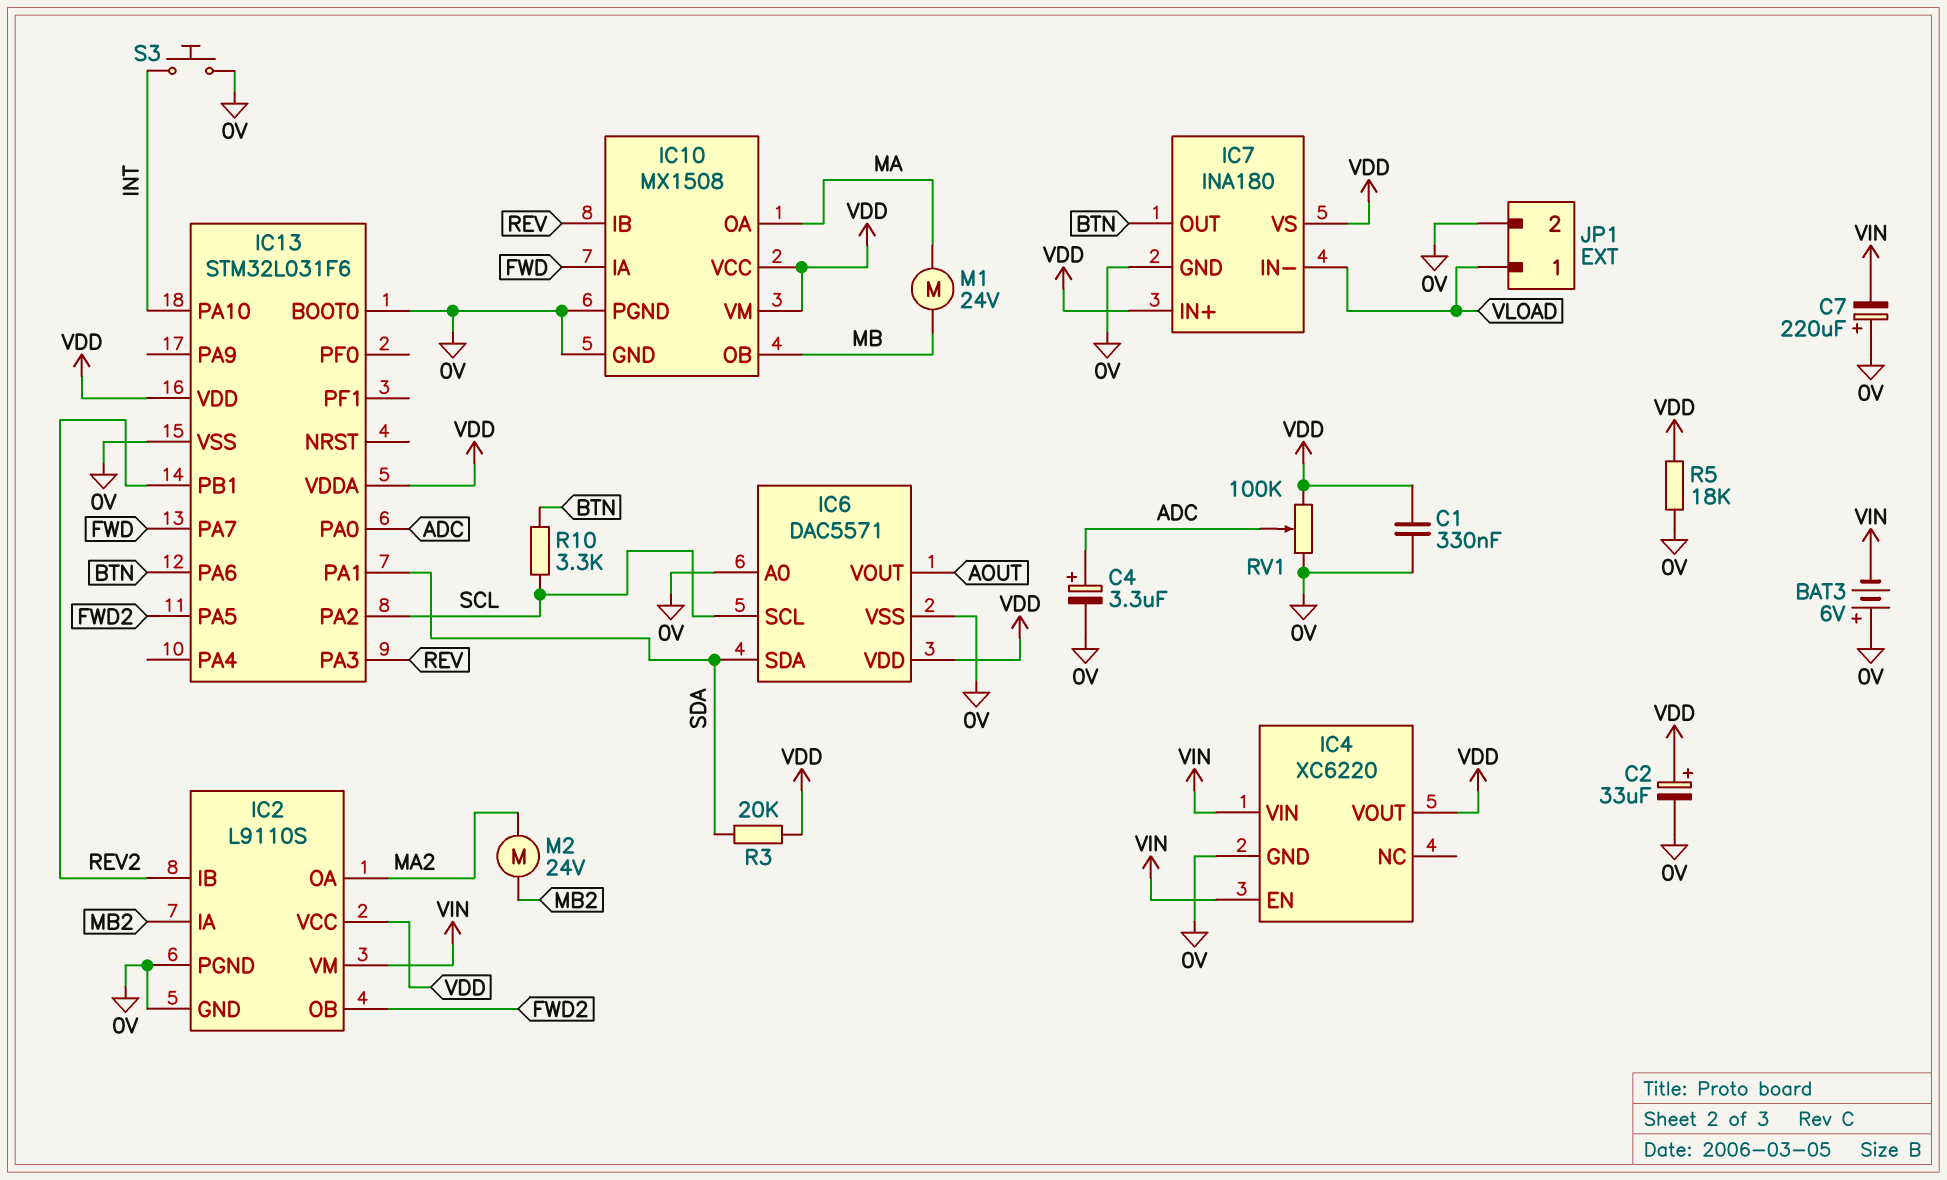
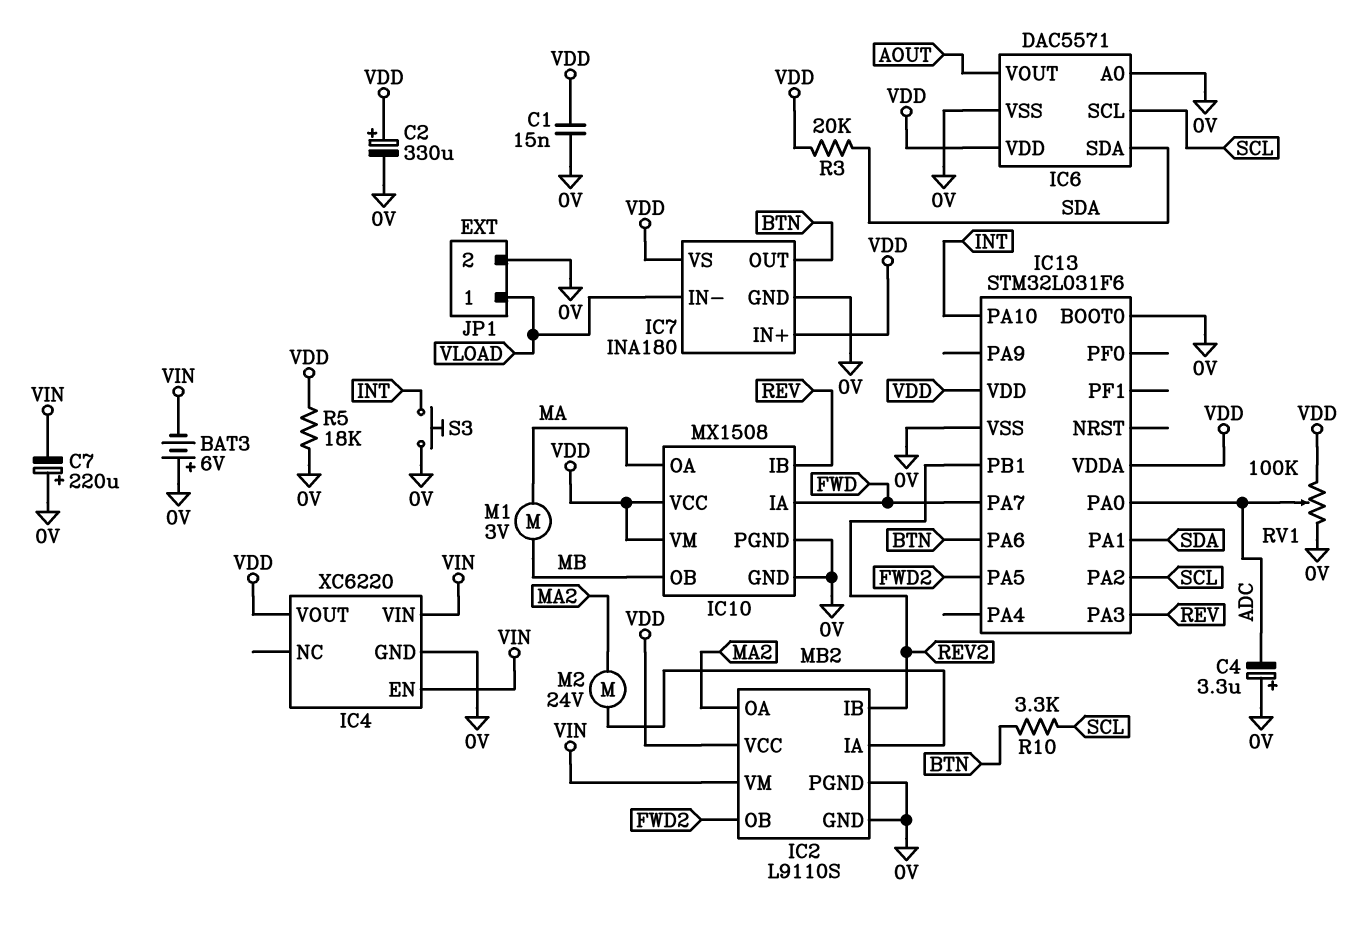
C1: 330nF (0V, VDD) -> 15nF (0V, VDD)
C2: 33uF (plus VDD, minus 0V) -> 330uF (plus VDD, minus 0V)
C4: 3.3uF (plus ADC, minus 0V) -> 3.3uF (plus 0V, minus ADC)
M1: motor 24V (MA, MB) -> motor 3V (MA, MB)

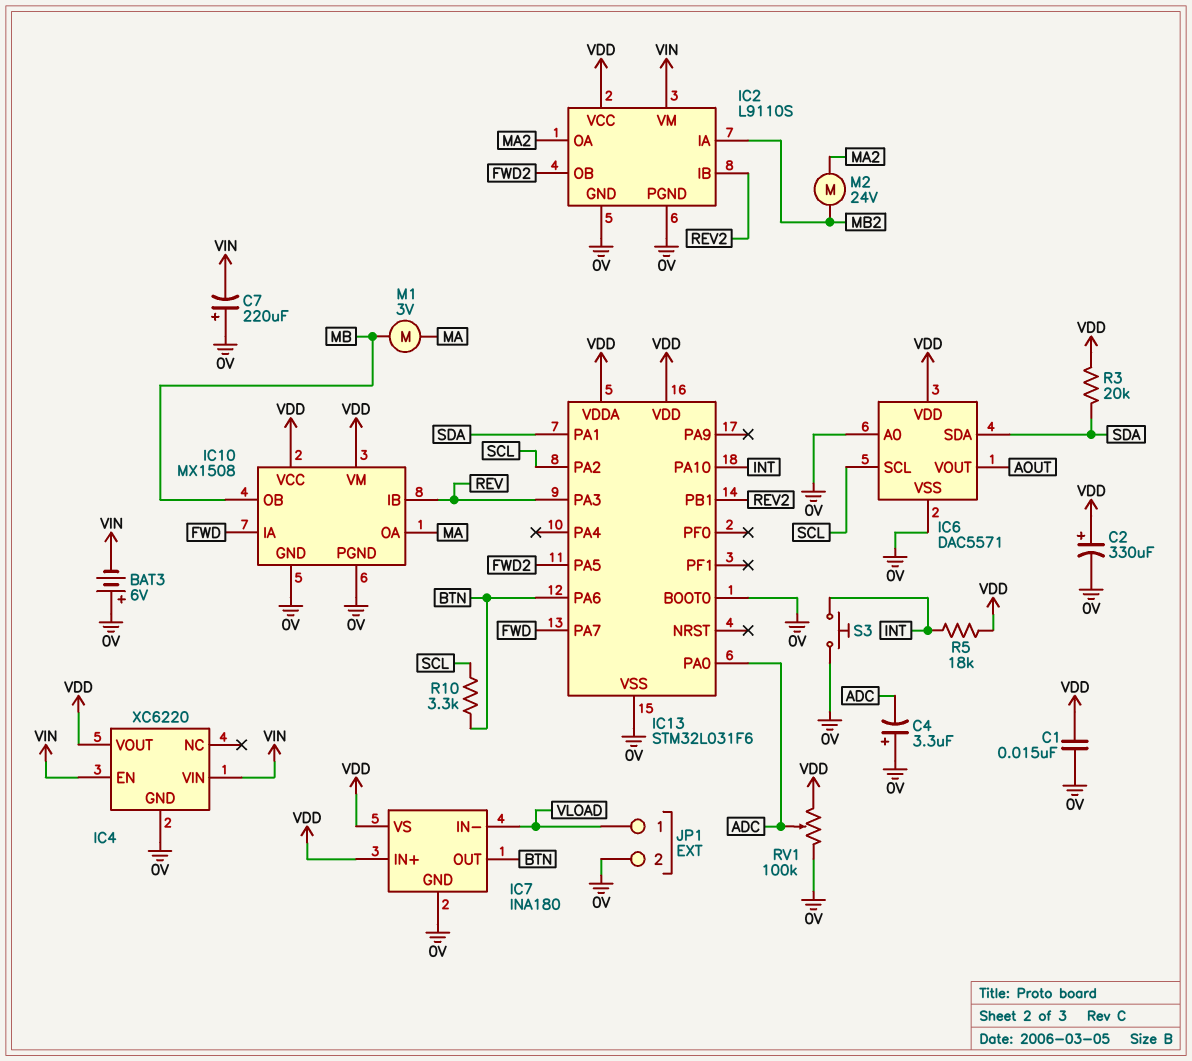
R5: 18k (0V, VDD) -> 18k (INT, VDD)

